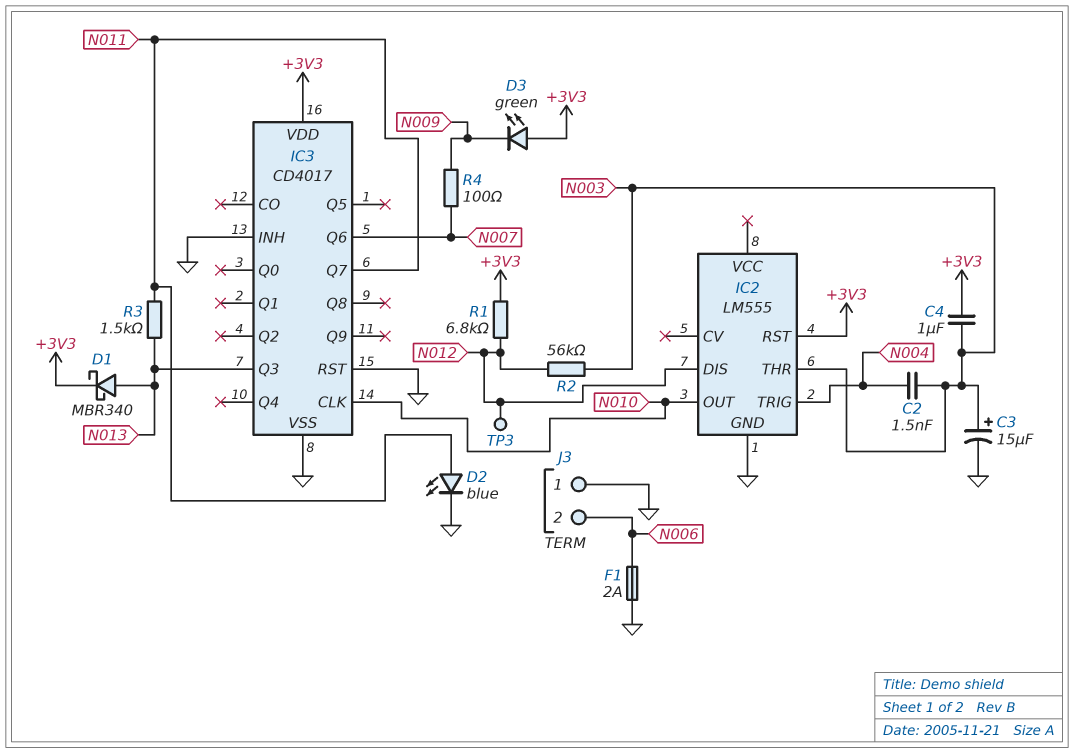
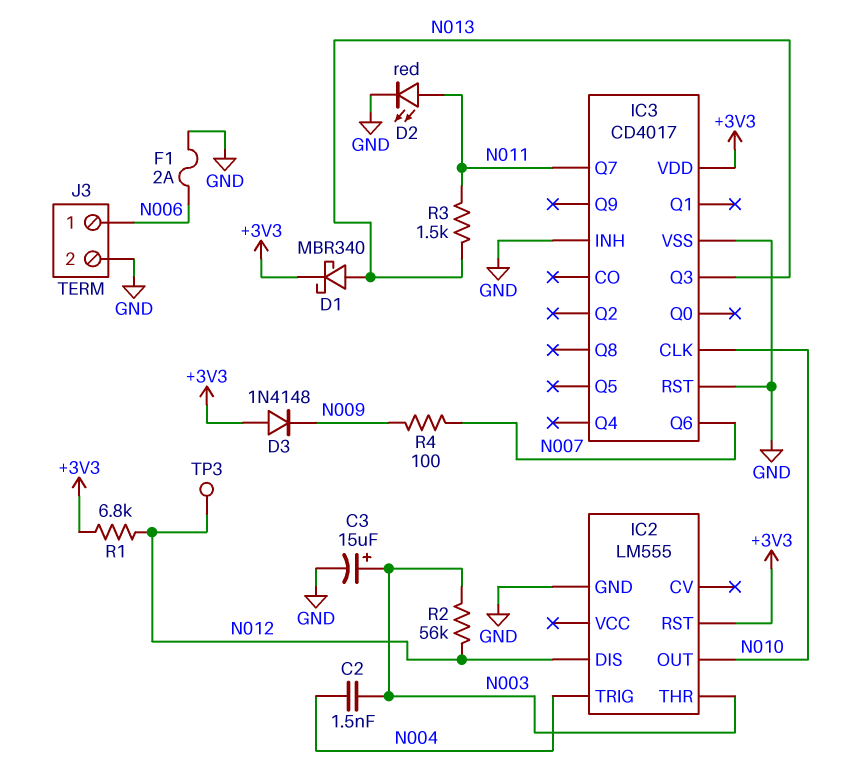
C4: 1uF (+3V3, N003) -> none
D2: LED blue (A N011, K GND) -> LED red (A N011, K GND)
D3: LED green (A +3V3, K N009) -> diode 1N4148 (A +3V3, K N009)
J3 pin 1: GND -> N006
J3 pin 2: N006 -> GND

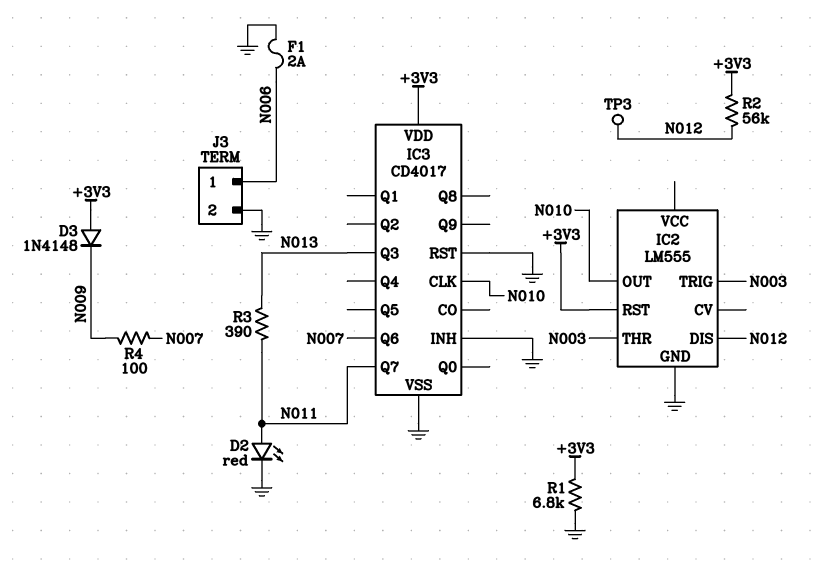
C2: 1.5nF (N003, N004) -> none
C3: 15uF (plus N003, minus GND) -> none
D1: schottky MBR340 (A N013, K +3V3) -> none
IC2 pin TRIG: N004 -> N003
R1: 6.8k (+3V3, N012) -> 6.8k (+3V3, GND)
R2: 56k (N003, N012) -> 56k (+3V3, N012)
R3: 1.5k (N011, N013) -> 390 (N011, N013)

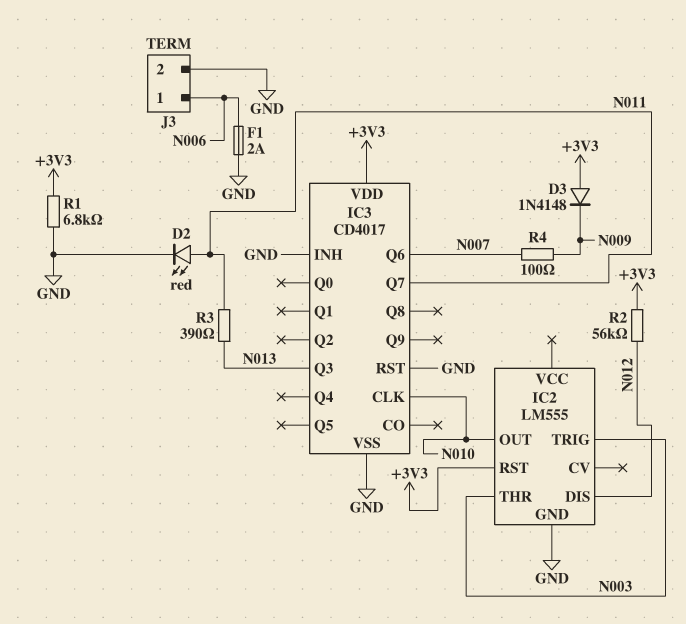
TP3: test point (N012) -> none

